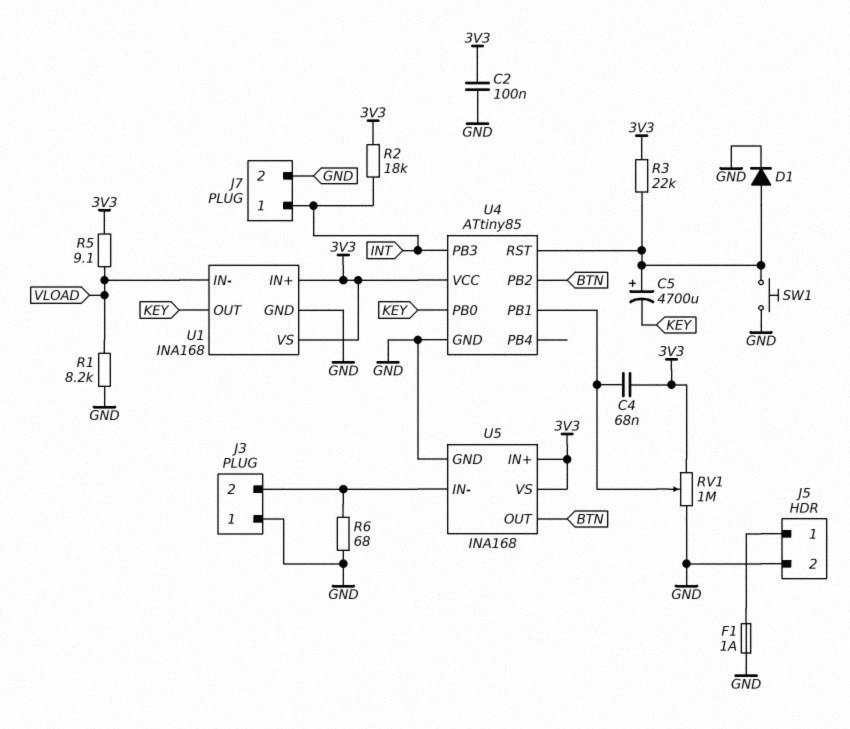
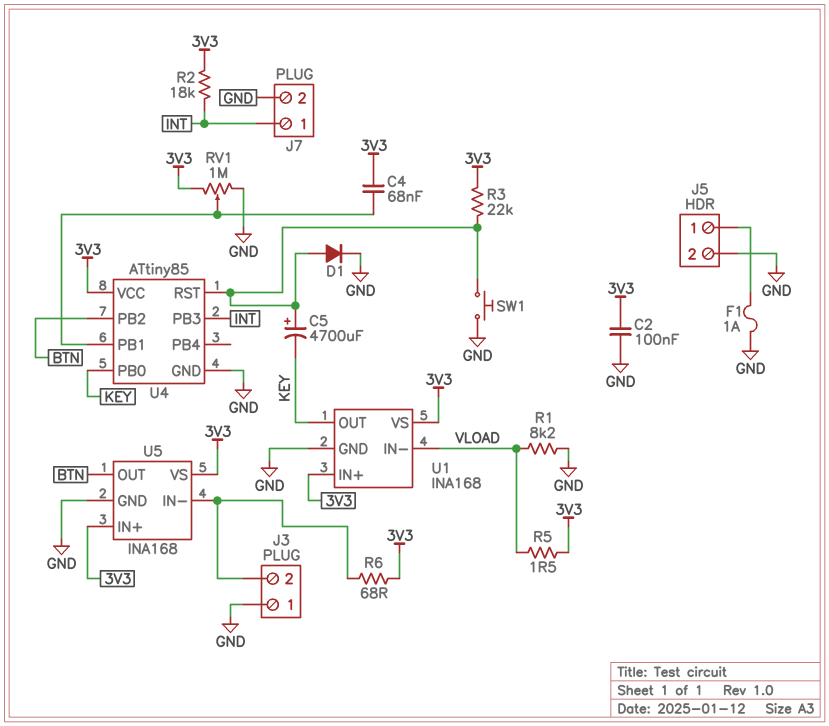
R5: 9.1 (3V3, VLOAD) -> 1.5 (3V3, VLOAD)
R6: 68 (GND, J3/2) -> 68 (3V3, J3/2)

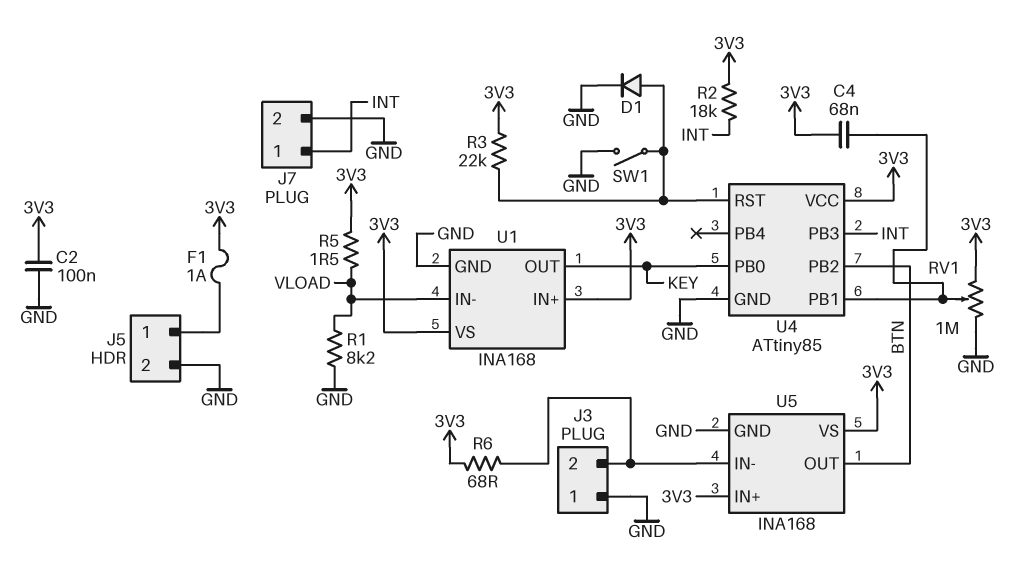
C5: 4700uF (plus U4/RST, minus KEY) -> none
F1: 1A (GND, J5/1) -> 1A (3V3, J5/1)
SW1: button (GND, U4/RST) -> switch (GND, U4/RST)

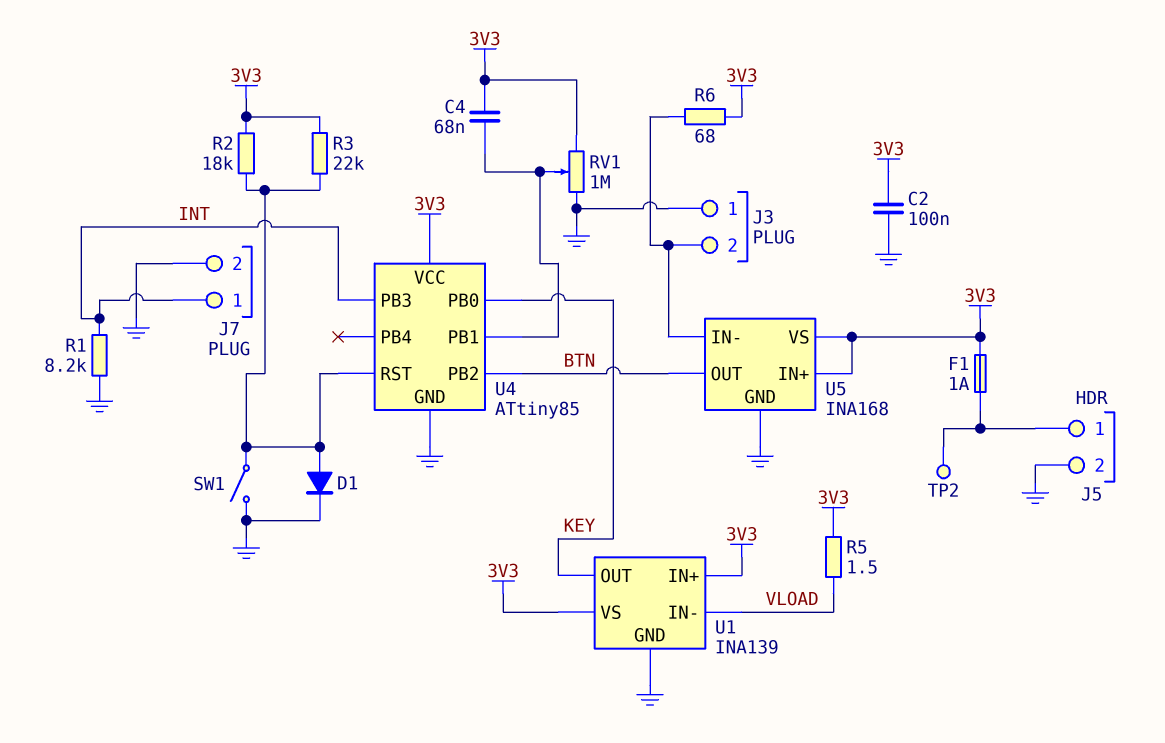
R1: 8.2k (GND, VLOAD) -> 8.2k (GND, INT)
R2: 18k (3V3, INT) -> 18k (3V3, U4/RST)
TP2: none -> test point (J5/1)
U1: INA168 -> INA139

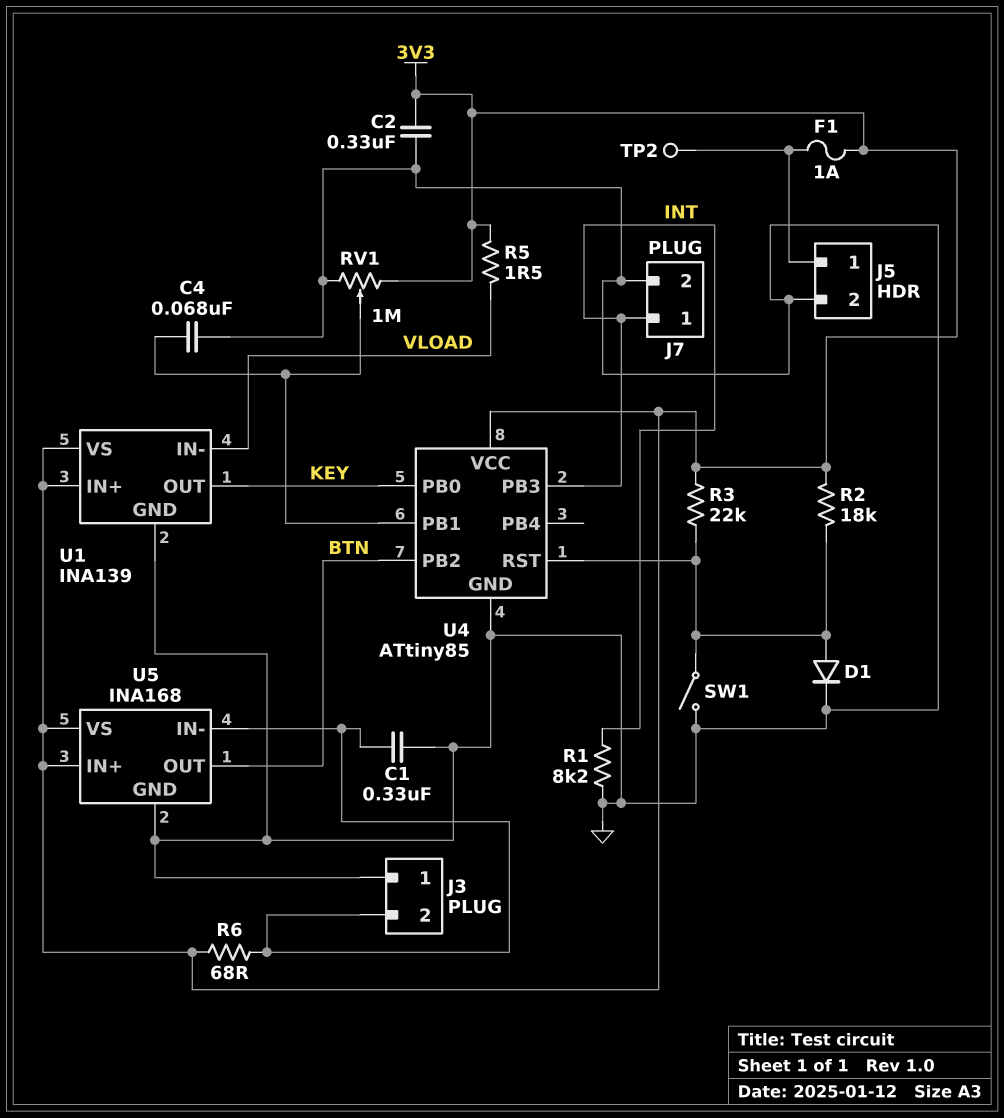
C1: none -> 330nF (GND, J3/2)
C2: 100nF (3V3, GND) -> 330nF (3V3, GND)
C4: 68nF (3V3, U4/PB1) -> 68nF (GND, U4/PB1)

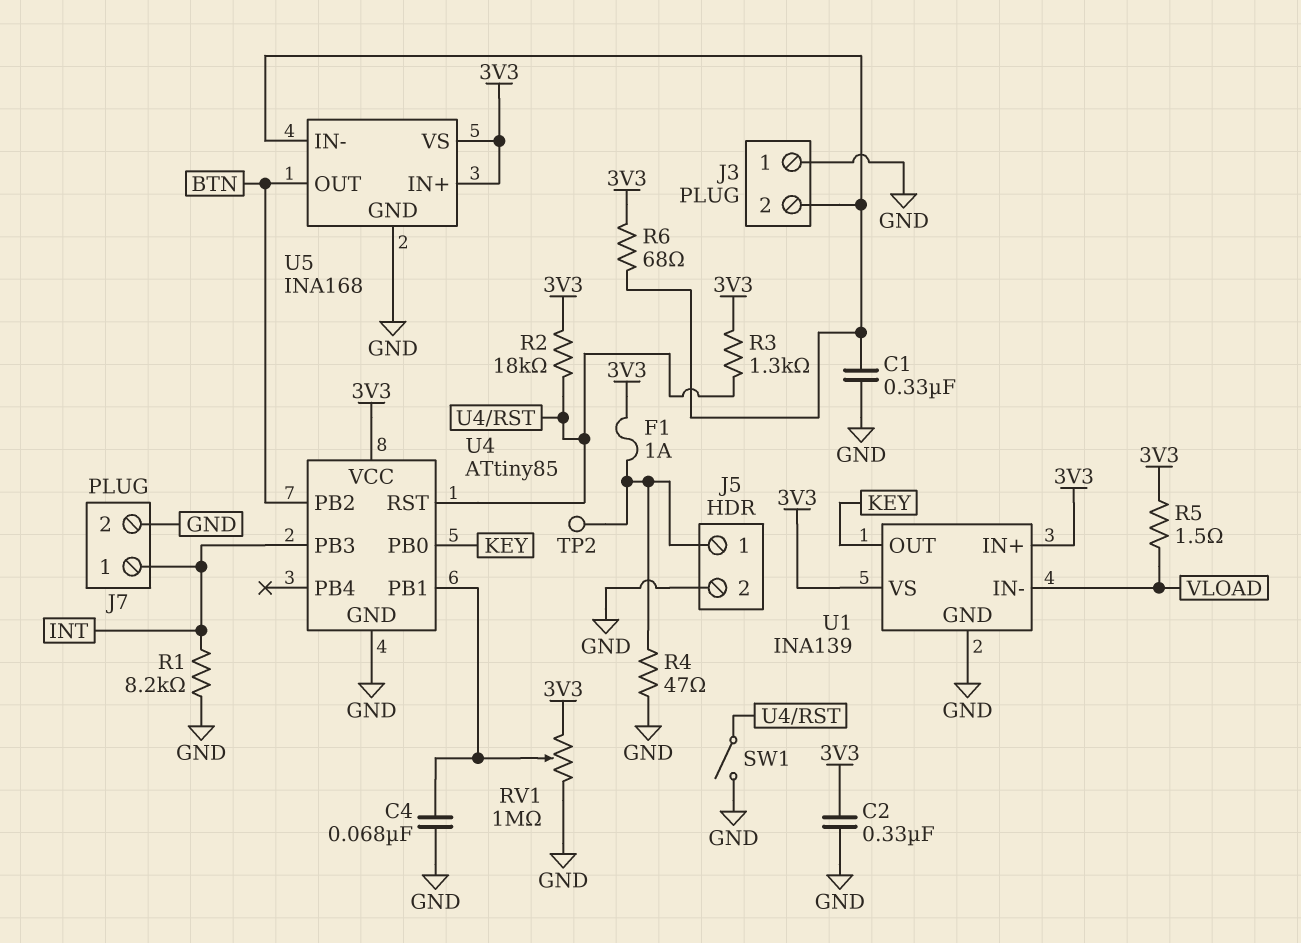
D1: diode (A U4/RST, K GND) -> none
R3: 22k (3V3, U4/RST) -> 1.3k (3V3, U4/RST)
R4: none -> 47 (GND, J5/1)

